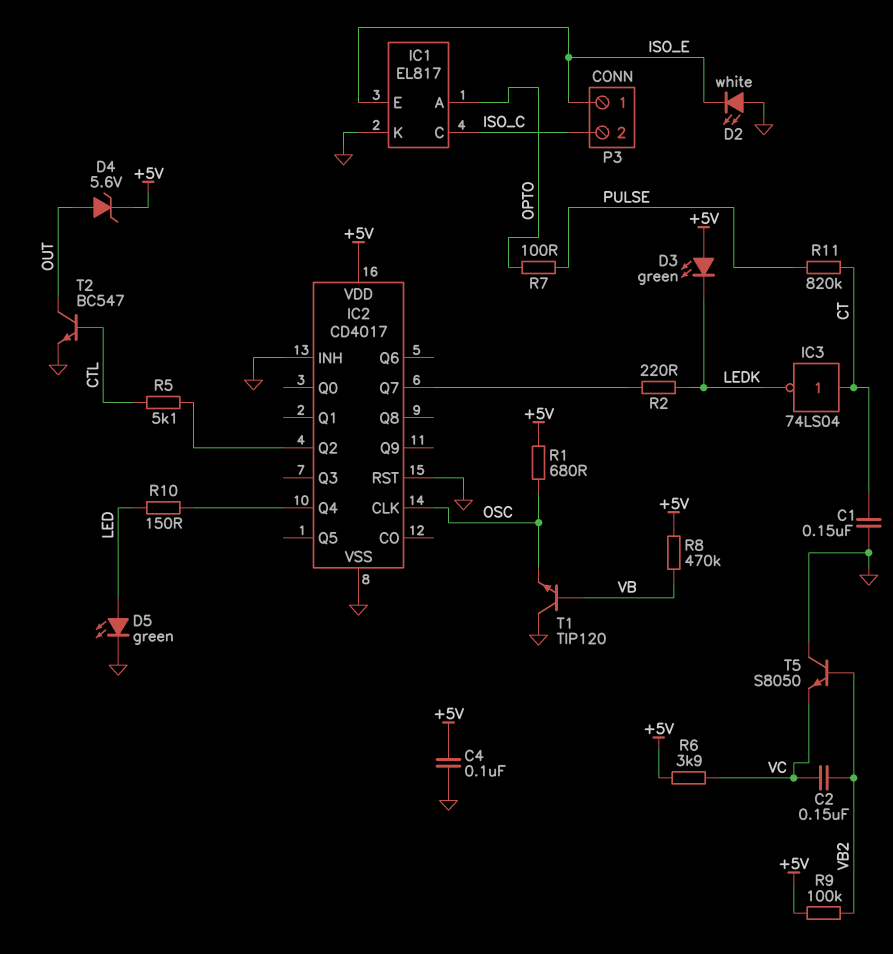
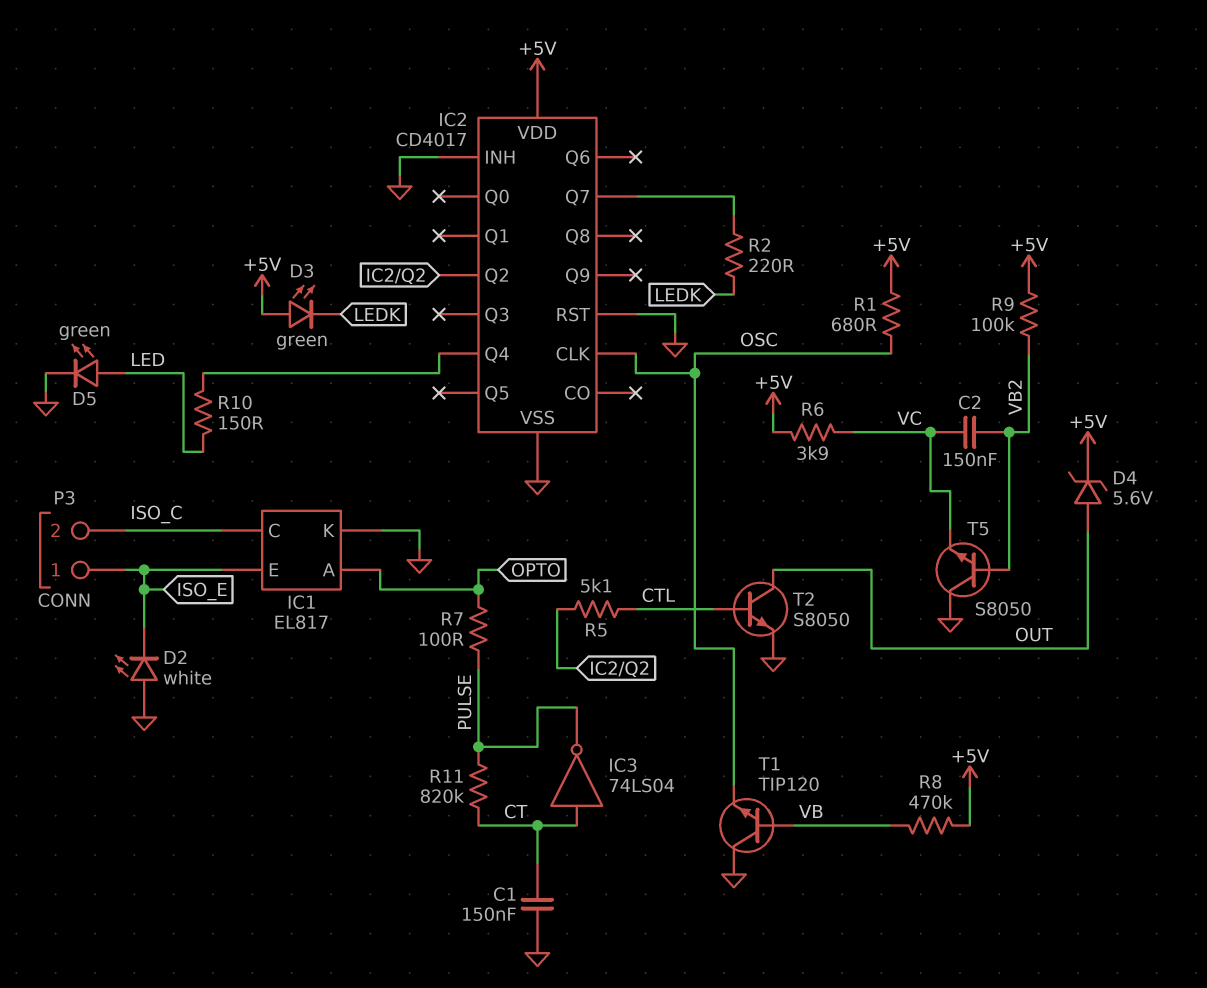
C4: 100nF (+5V, GND) -> none
IC3: NOT 74LS04 (in CT, out LEDK) -> NOT 74LS04 (in CT, out PULSE)
T2: NPN BC547 (B CTL, C OUT, E GND) -> NPN S8050 (B CTL, C OUT, E GND)

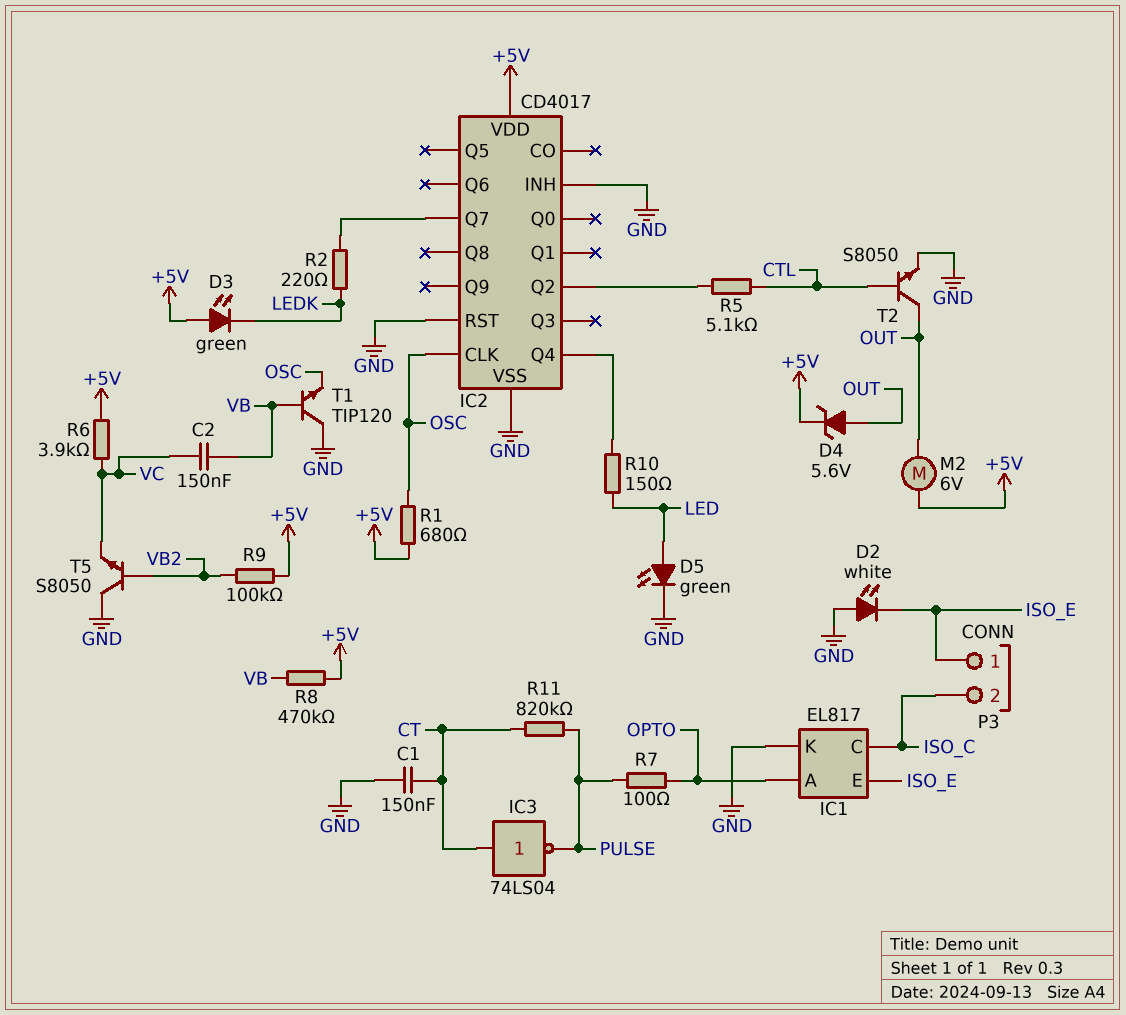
C2: 150nF (VB2, VC) -> 150nF (VB, VC)
M2: none -> motor 6V (+5V, OUT)

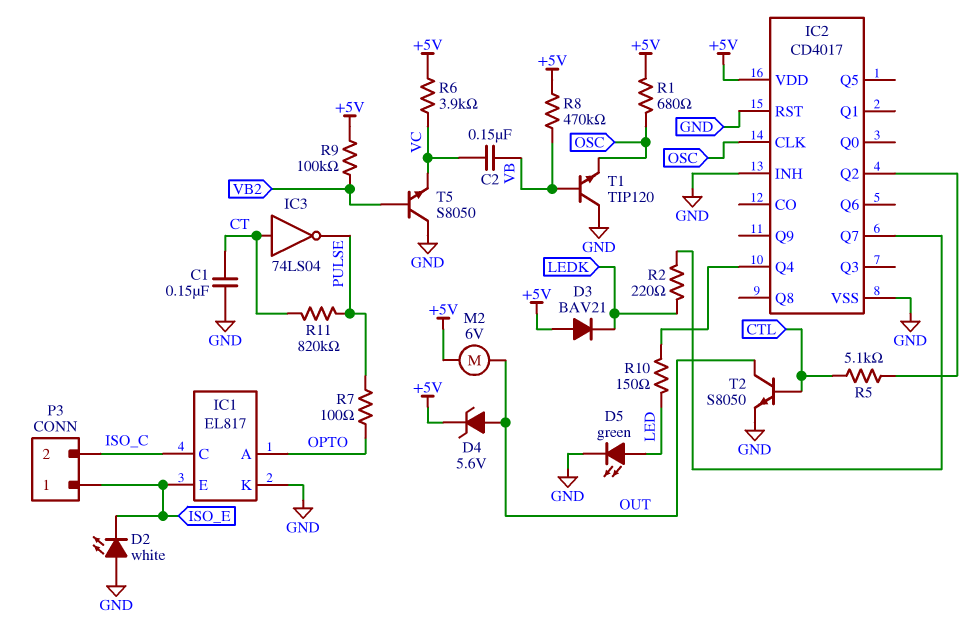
D3: LED green (A +5V, K LEDK) -> diode BAV21 (A +5V, K LEDK)

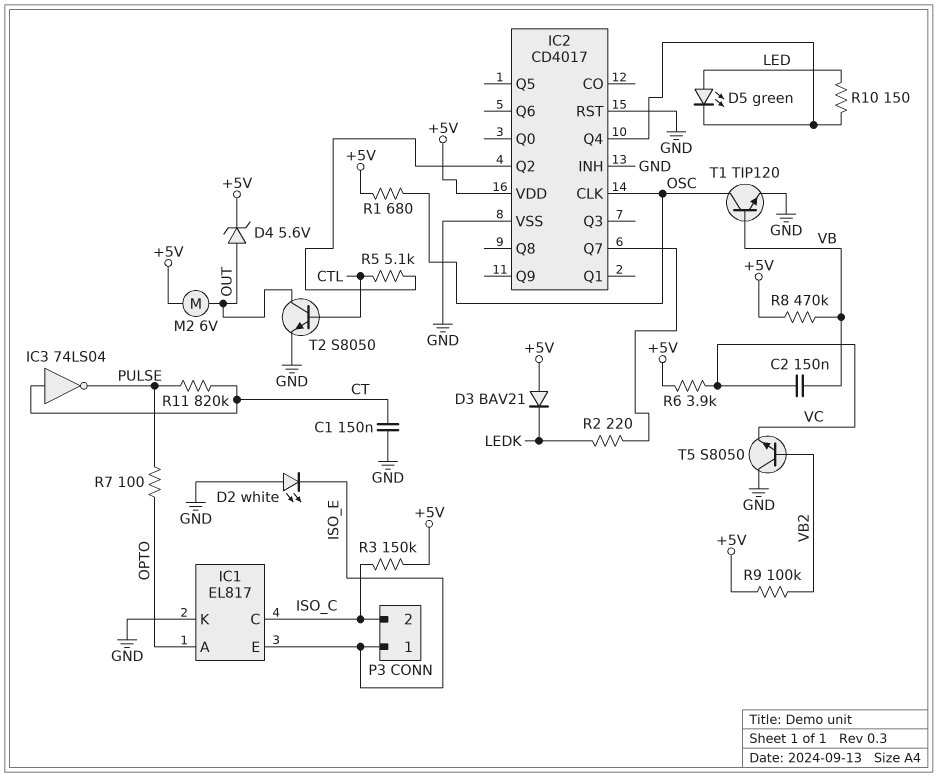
D5: LED green (A LED, K GND) -> LED green (A LED, K IC2/Q4)
R3: none -> 150k (+5V, ISO_C)
T1: NPN TIP120 (B VB, C GND, E OSC) -> NPN TIP120 (B VB, C OSC, E GND)

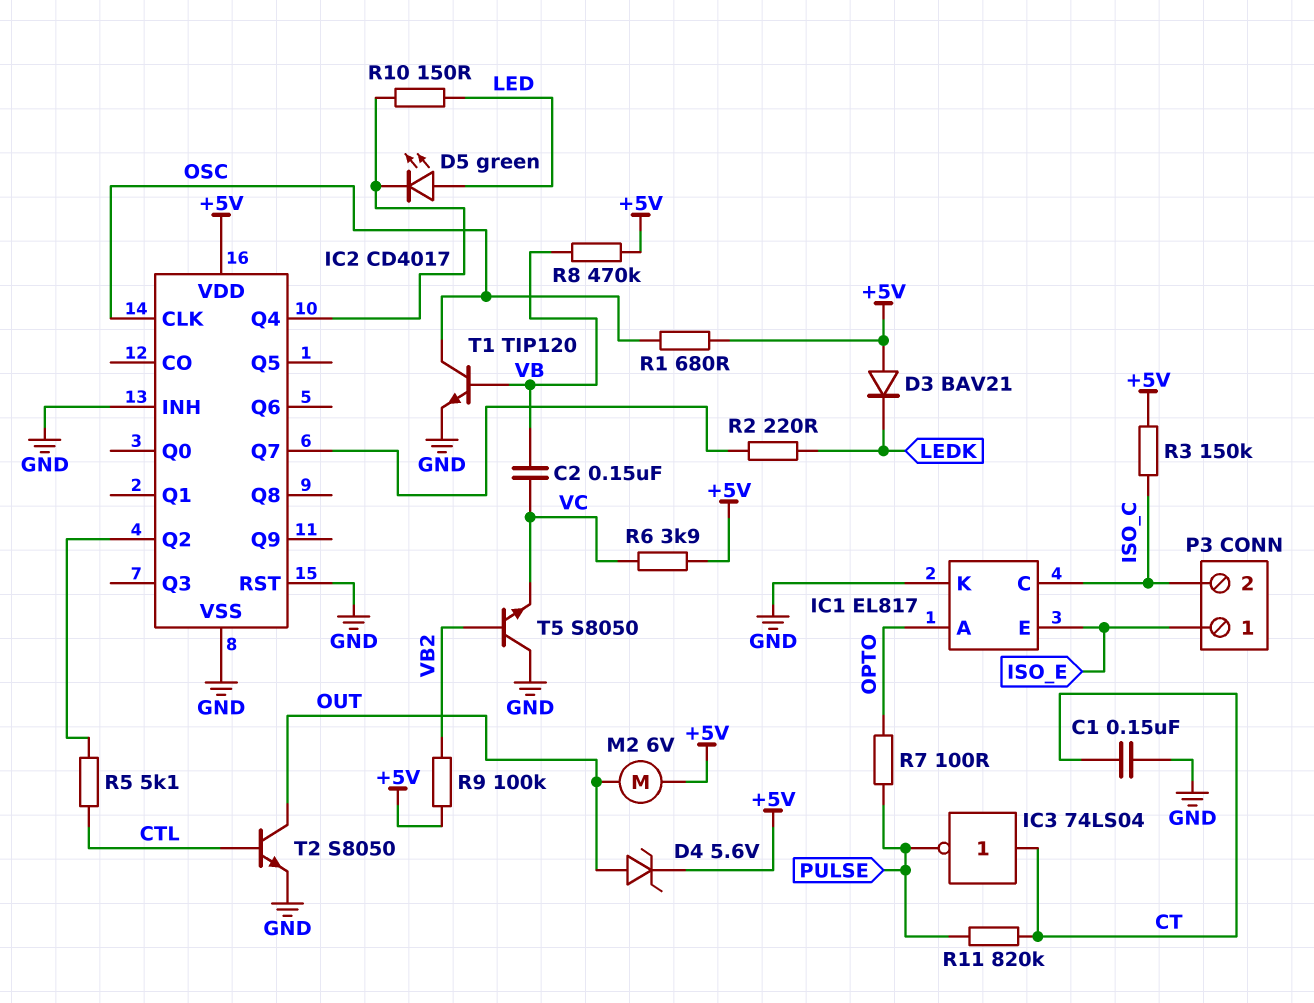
D2: LED white (A GND, K ISO_E) -> none

